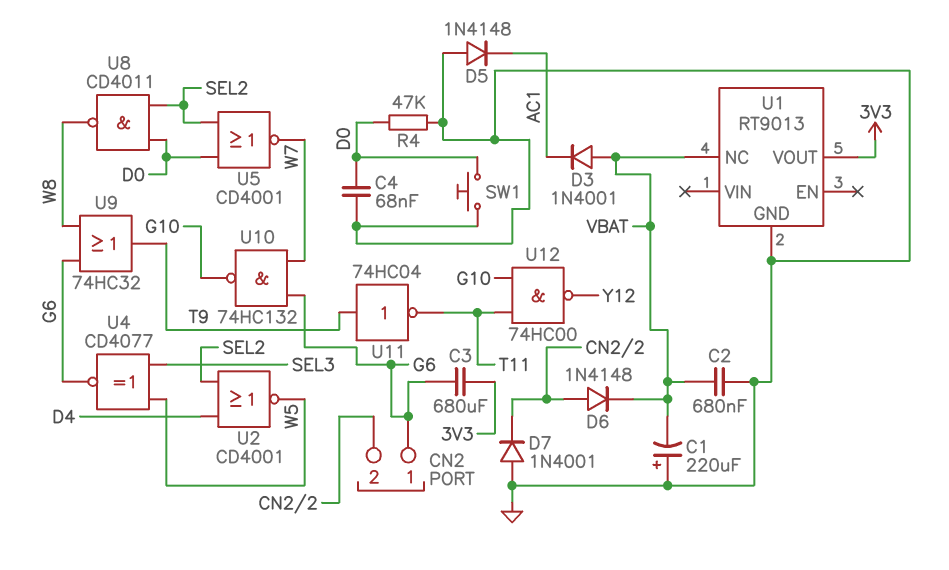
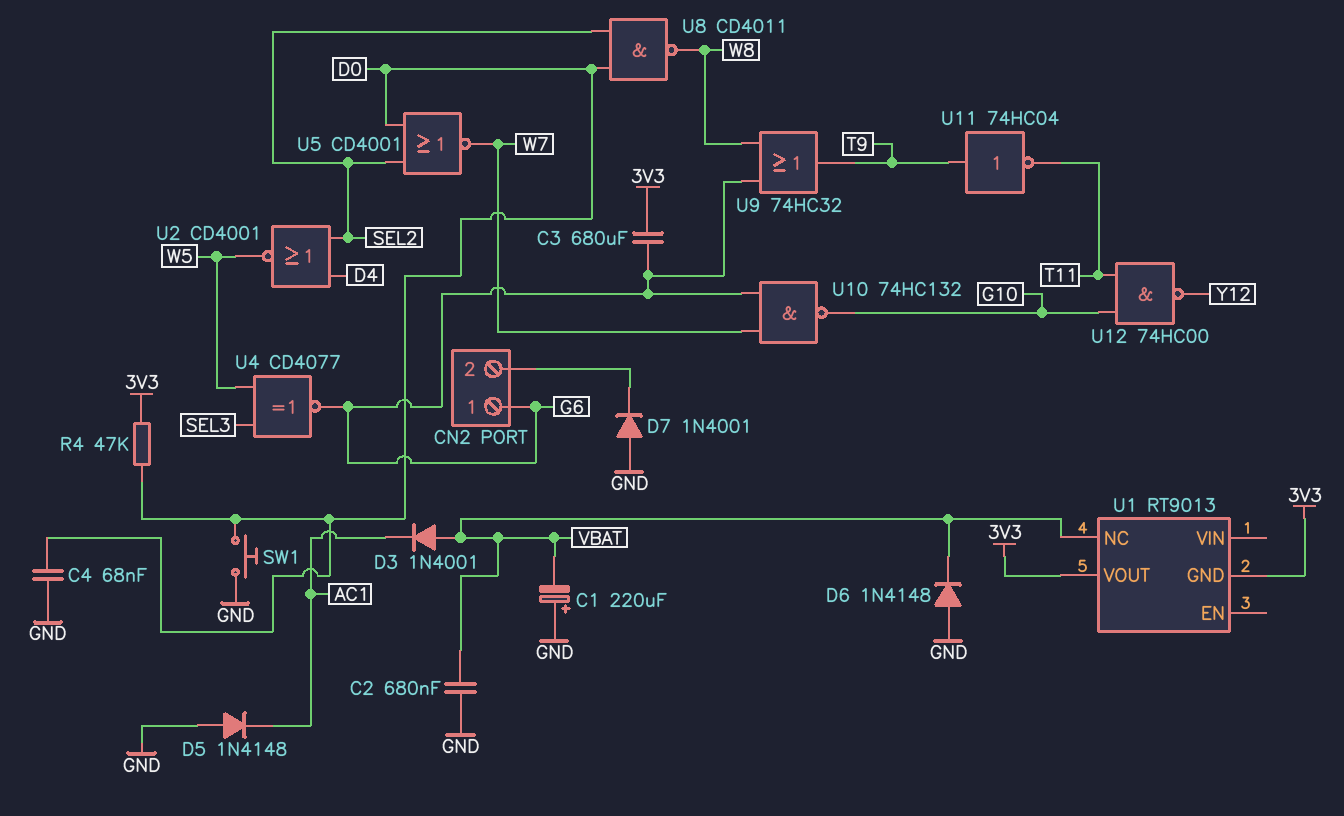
D6: diode 1N4148 (A CN2/2, K VBAT) -> diode 1N4148 (A GND, K VBAT)
R4: 47k (D0, GND) -> 47k (3V3, D0)
U1 pin GND: GND -> 3V3

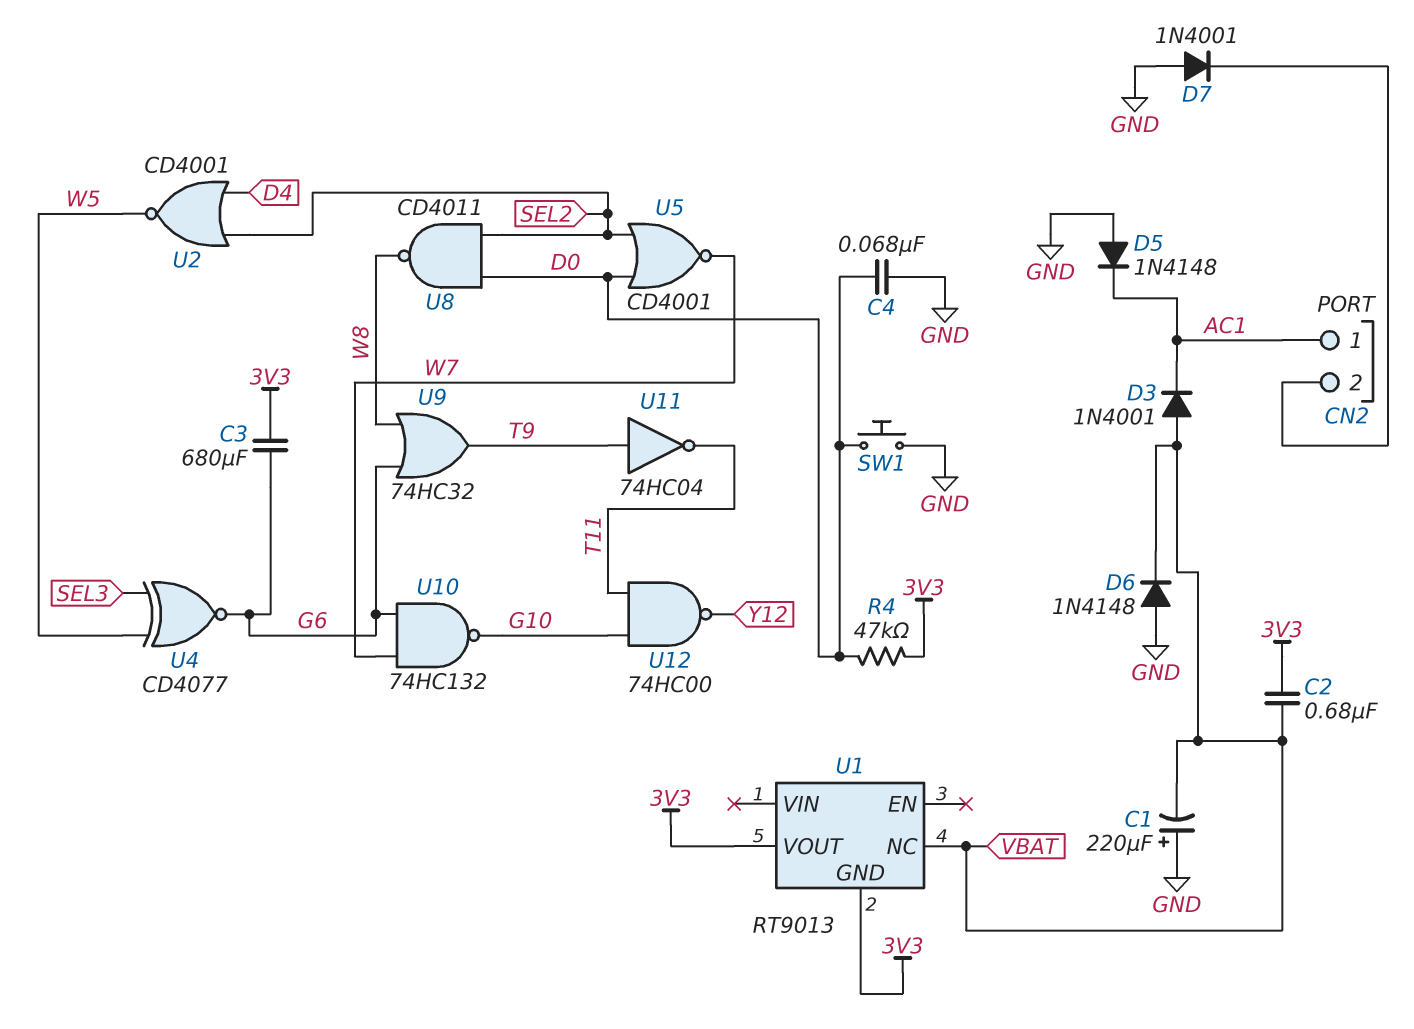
C2: 680nF (GND, VBAT) -> 680nF (3V3, VBAT)
CN2 pin 1: G6 -> AC1

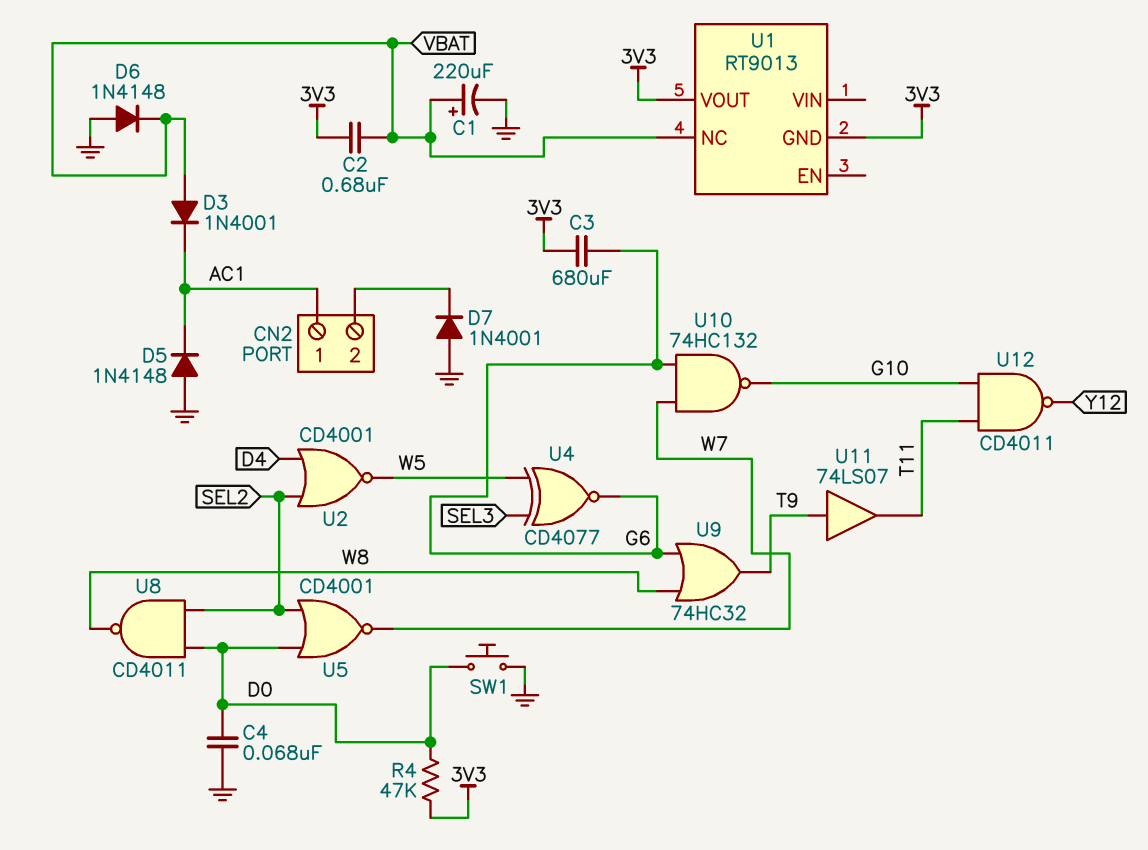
C1: 220uF (plus GND, minus VBAT) -> 220uF (plus VBAT, minus GND)
U11: NOT 74HC04 (in T9, out T11) -> buffer 74LS07 (in T9, out T11)
U12: NAND 74HC00 (in G10, in T11, out Y12) -> NAND CD4011 (in G10, in T11, out Y12)

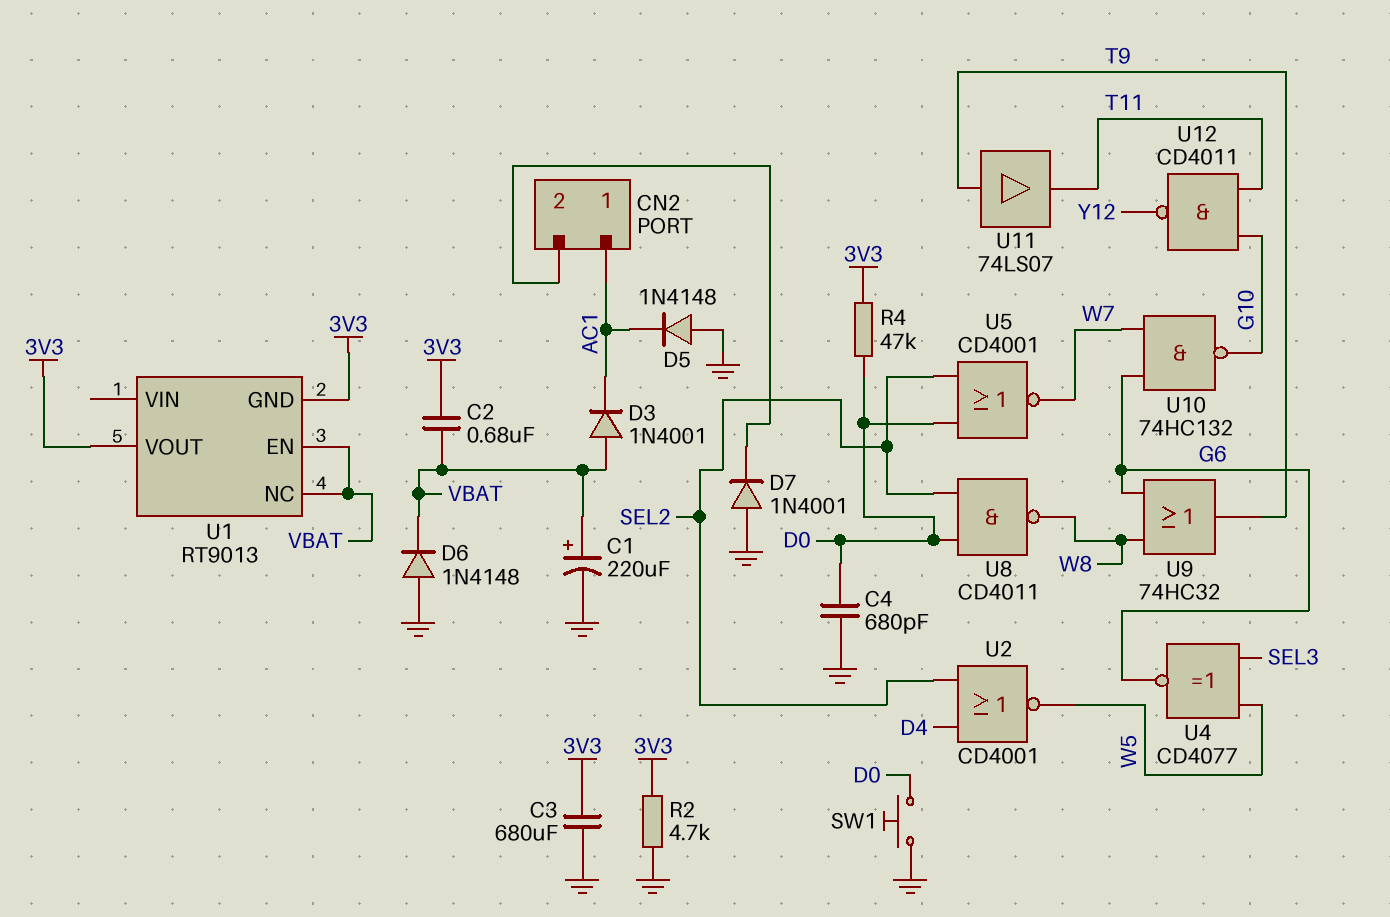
C3: 680uF (3V3, G6) -> 680uF (3V3, GND)
C4: 68nF (D0, GND) -> 680pF (D0, GND)
R2: none -> 4.7k (3V3, GND)
U1 pin EN: none -> VBAT

